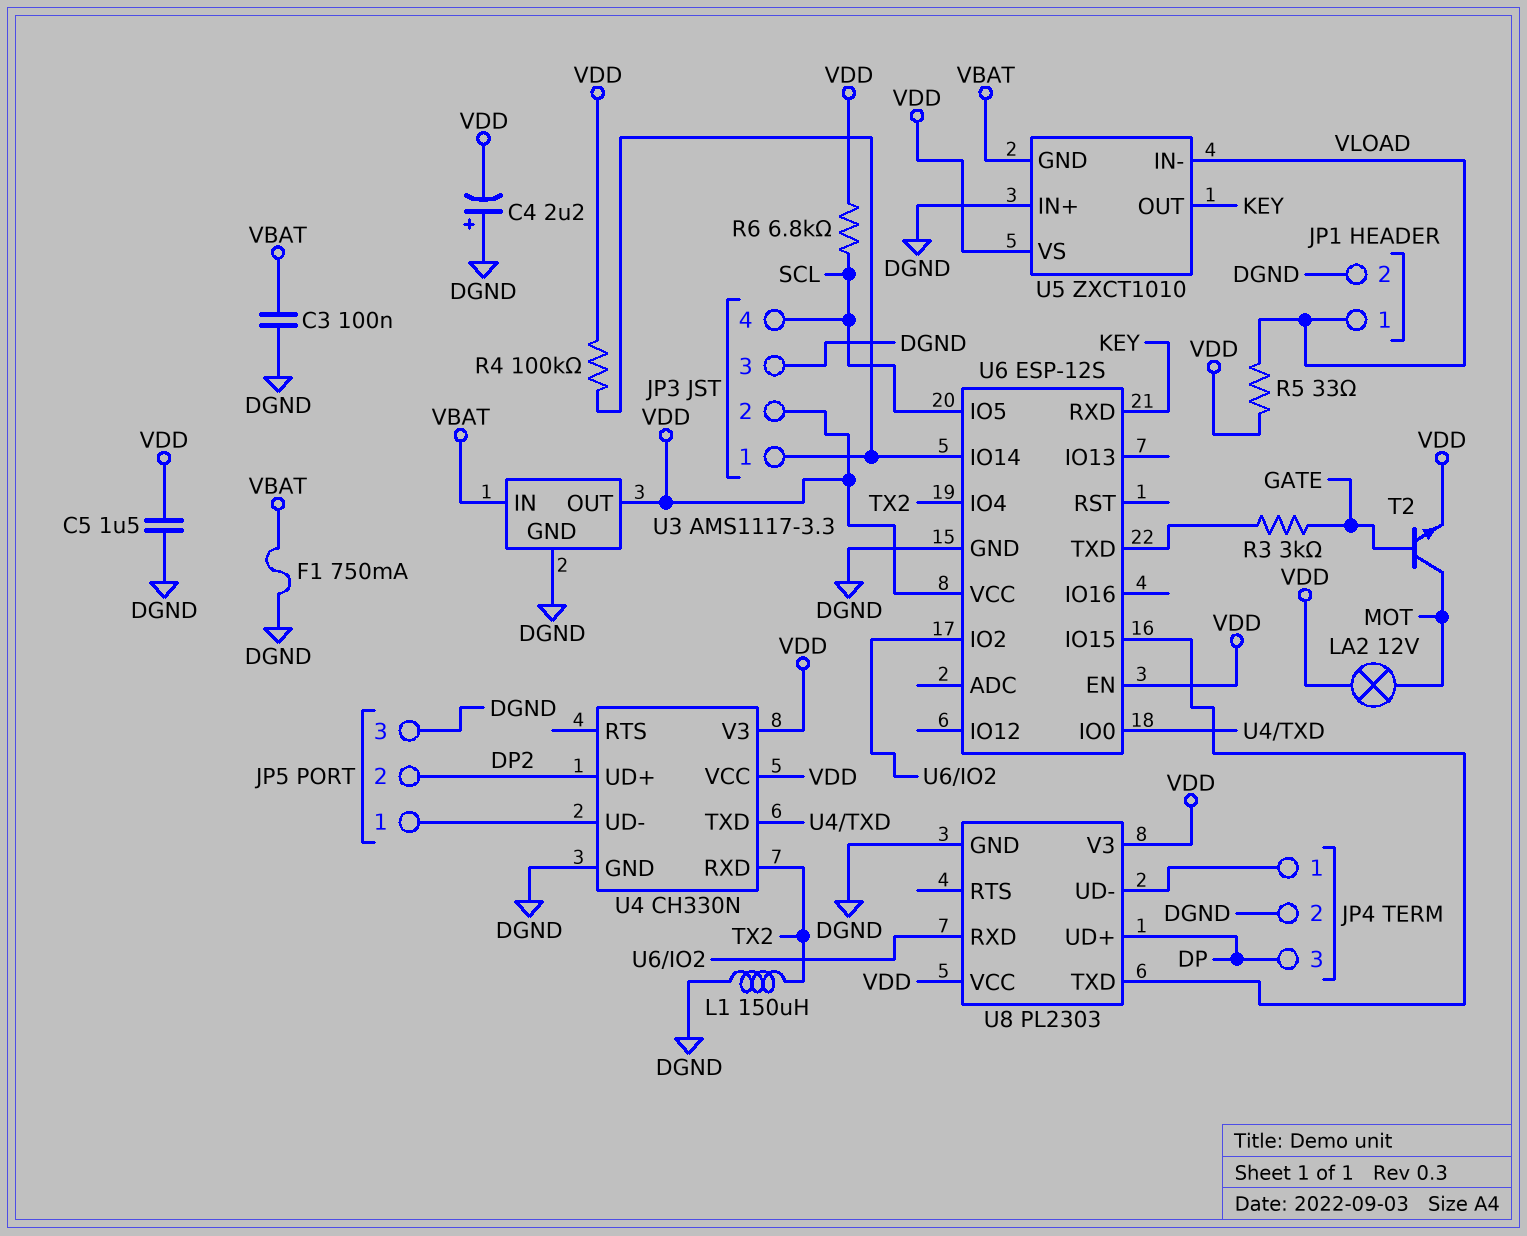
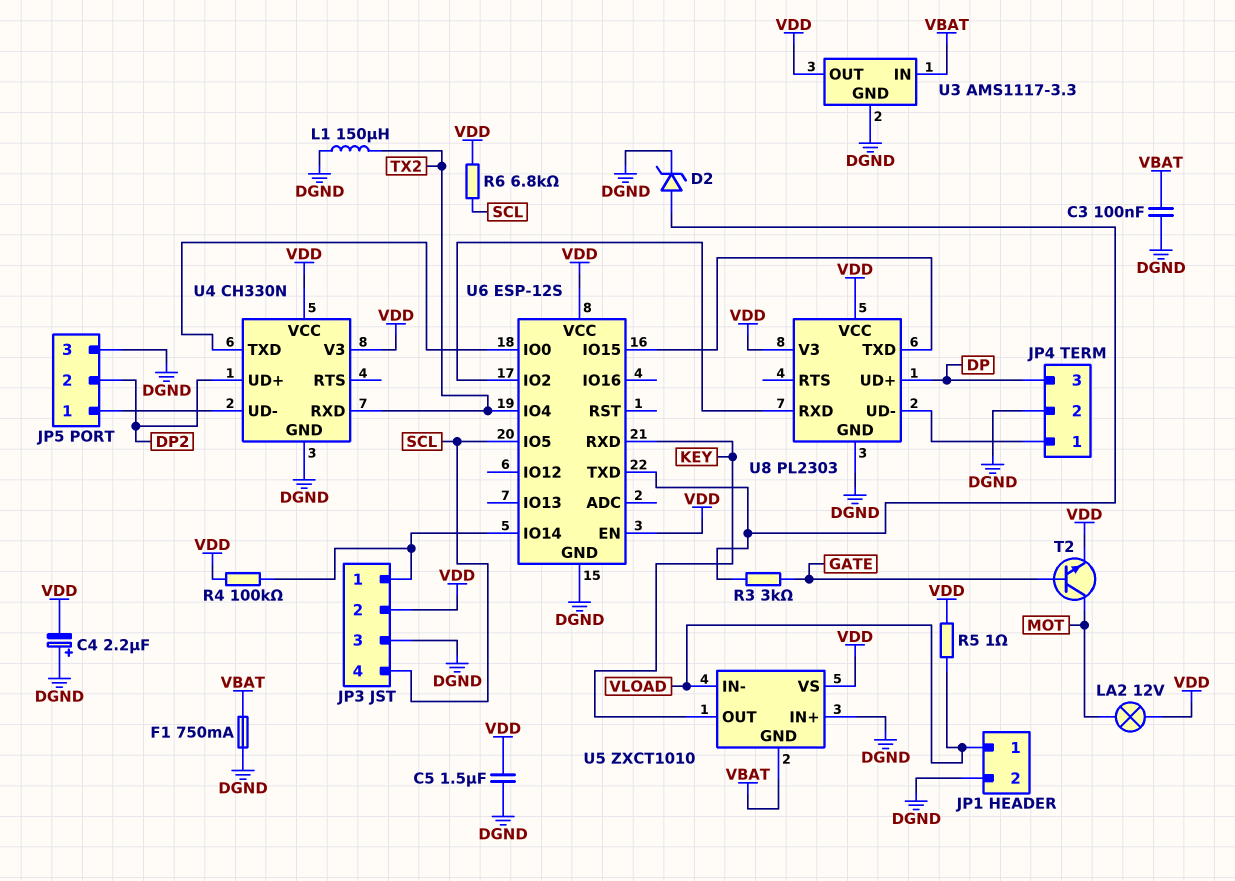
D2: none -> zener (A U6/TXD, K DGND)
R5: 33 (VDD, VLOAD) -> 1 (VDD, VLOAD)

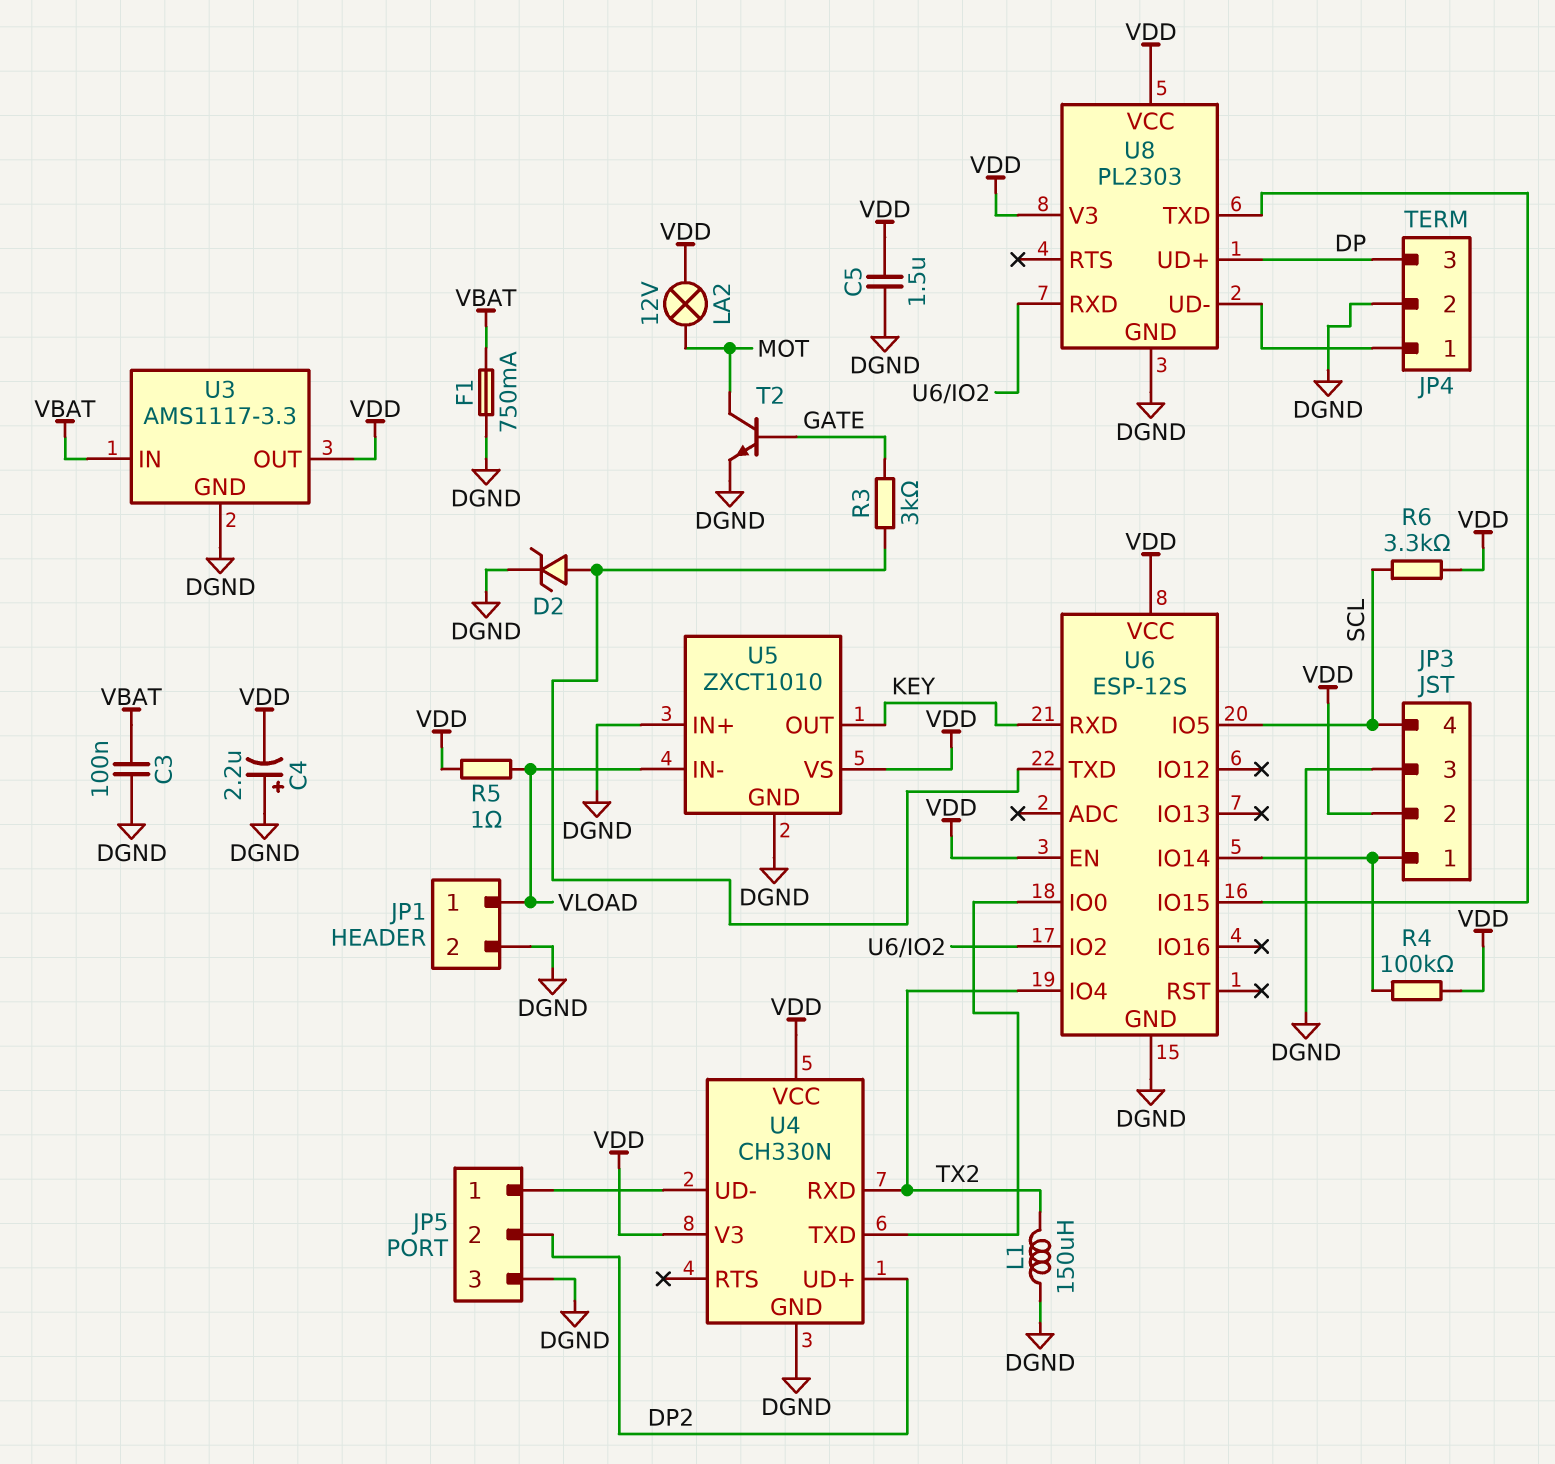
R6: 6.8k (SCL, VDD) -> 3.3k (SCL, VDD)
T2: NPN (B GATE, C MOT, E VDD) -> NPN (B GATE, C MOT, E DGND)
U5 pin GND: VBAT -> DGND

